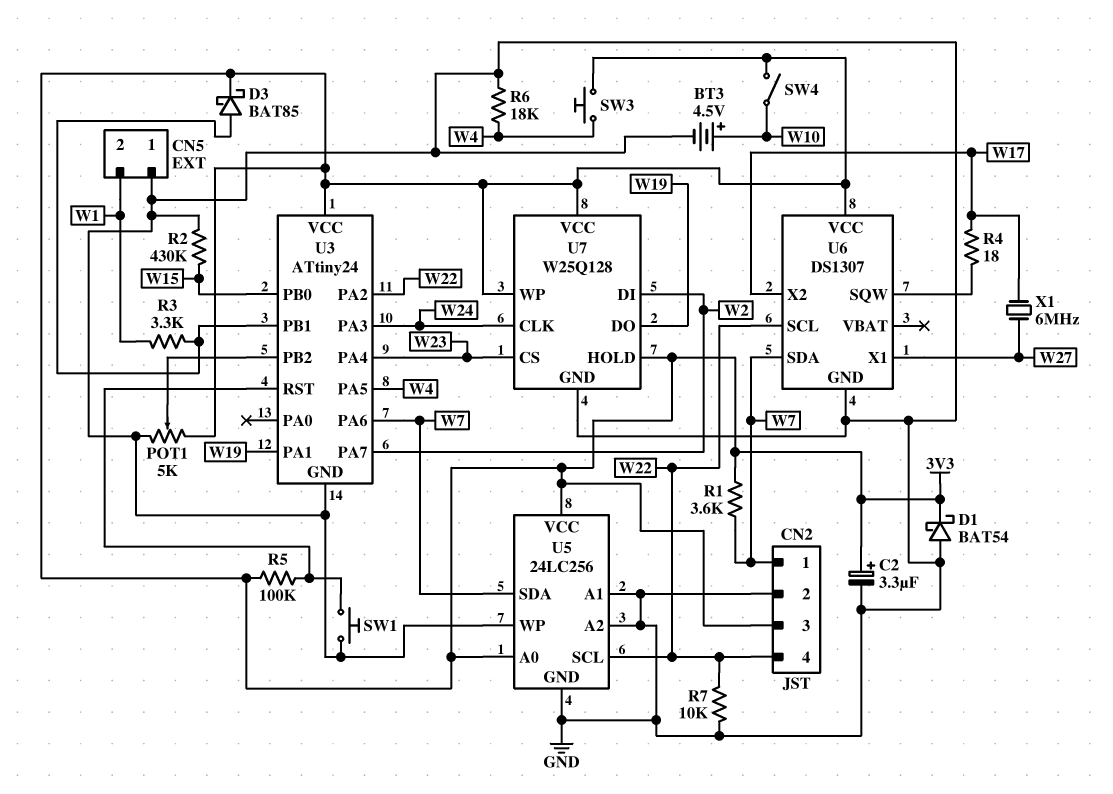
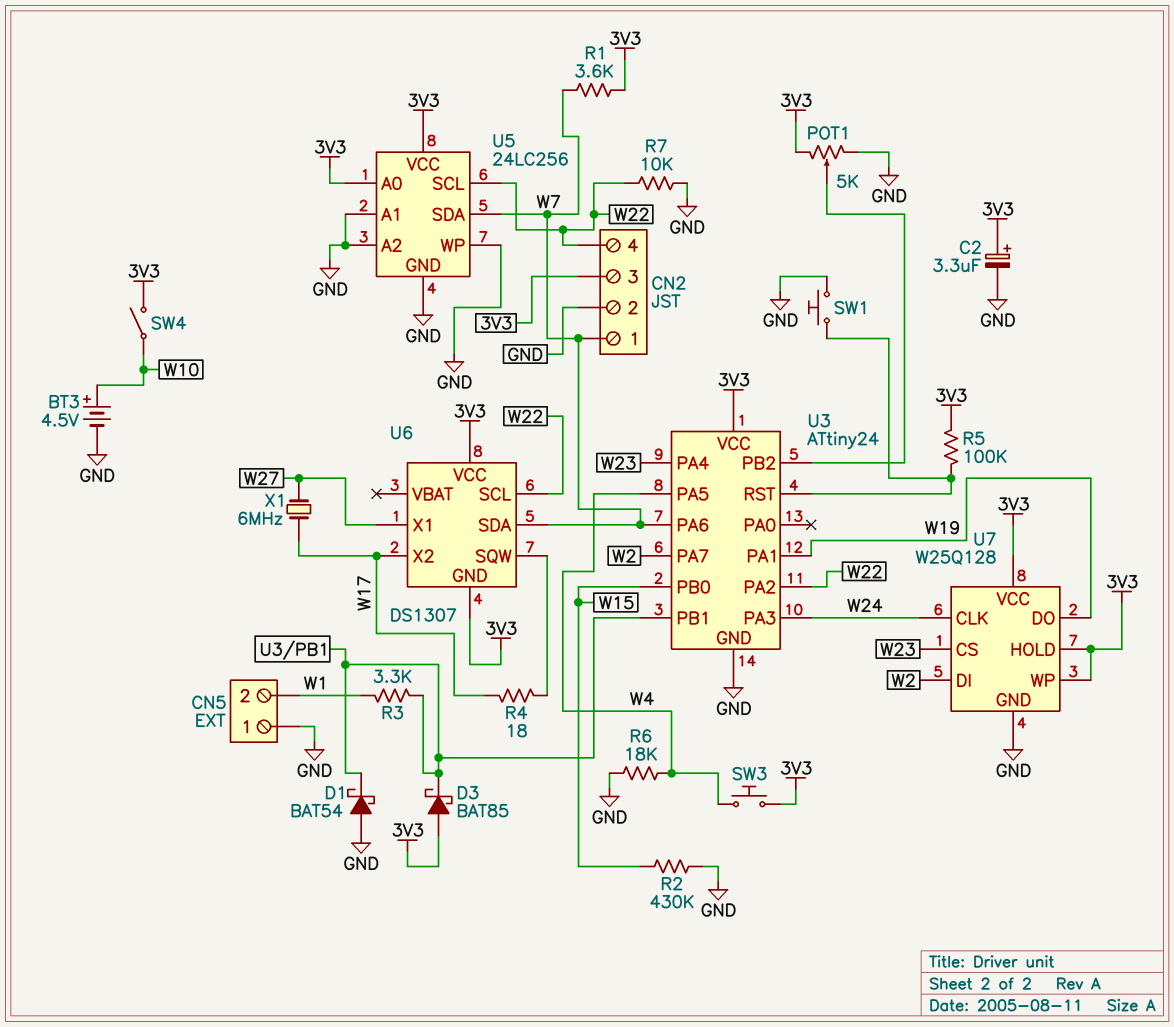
D1: schottky BAT54 (A GND, K 3V3) -> schottky BAT54 (A GND, K U3/PB1)
D3: schottky BAT85 (A U3/PB1, K 3V3) -> schottky BAT85 (A 3V3, K U3/PB1)
U6 pin GND: GND -> 3V3

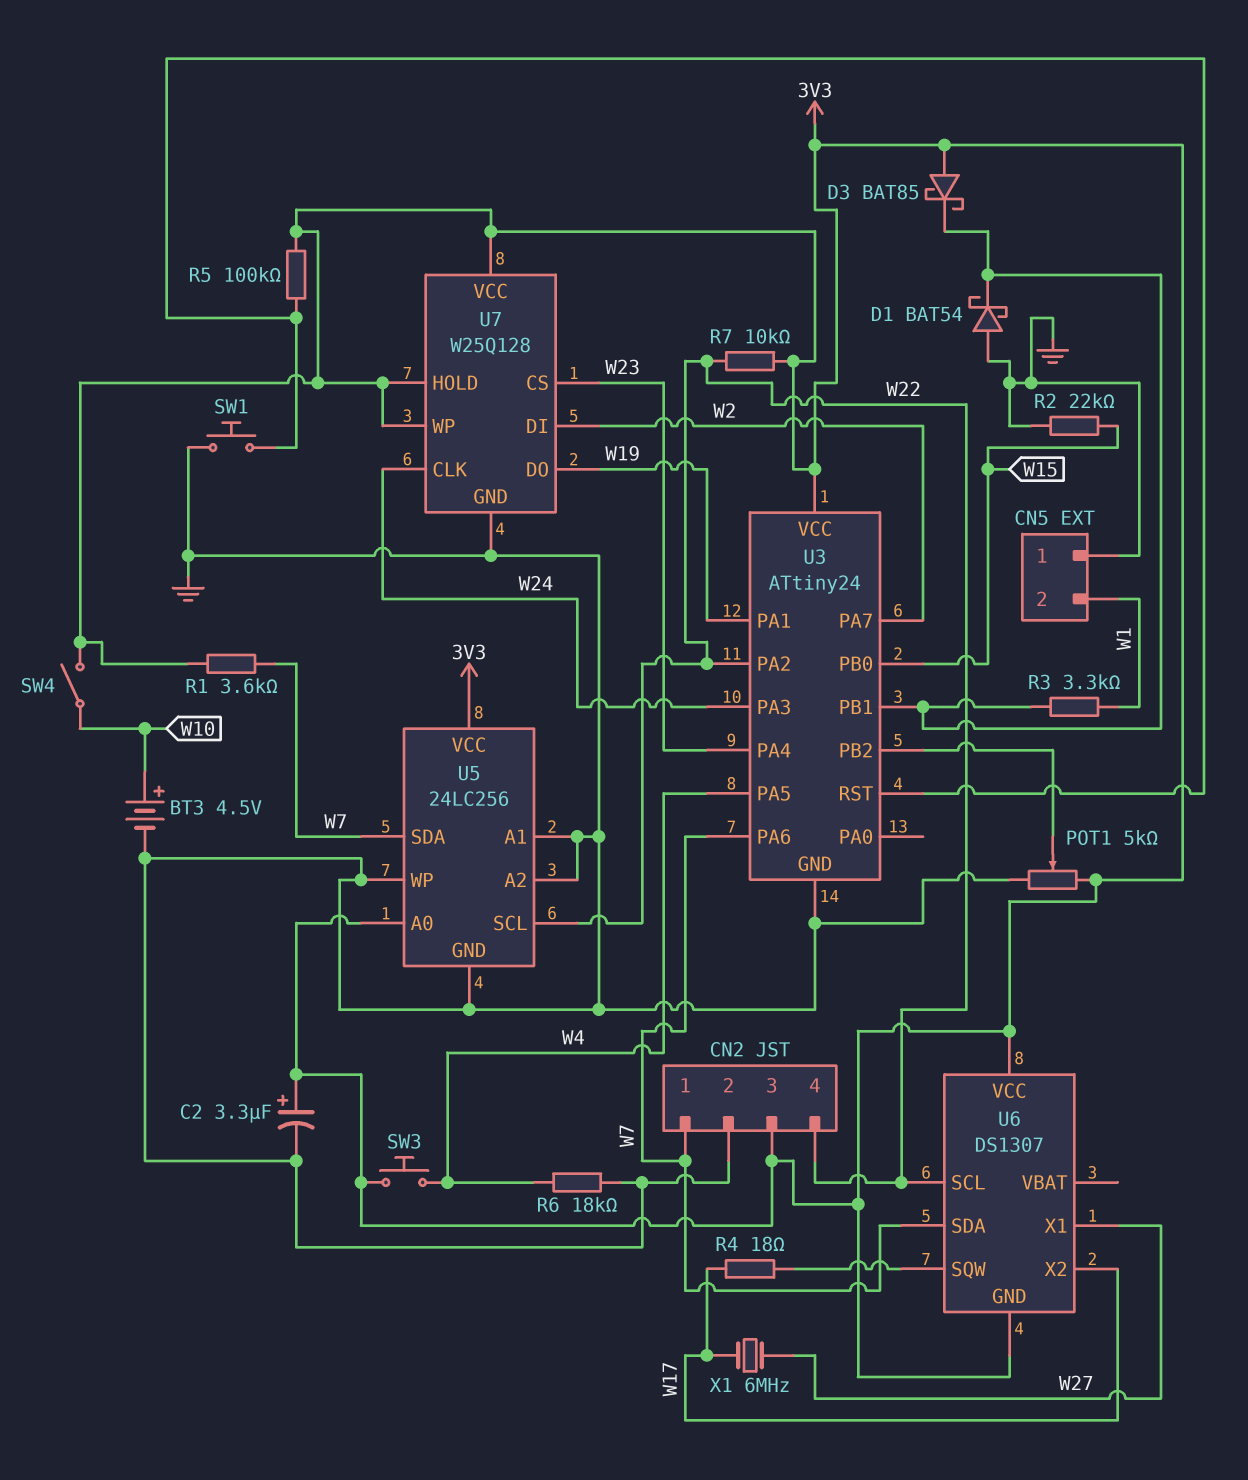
R2: 430k (GND, W15) -> 22k (GND, W15)
R7: 10k (GND, W22) -> 10k (3V3, W22)

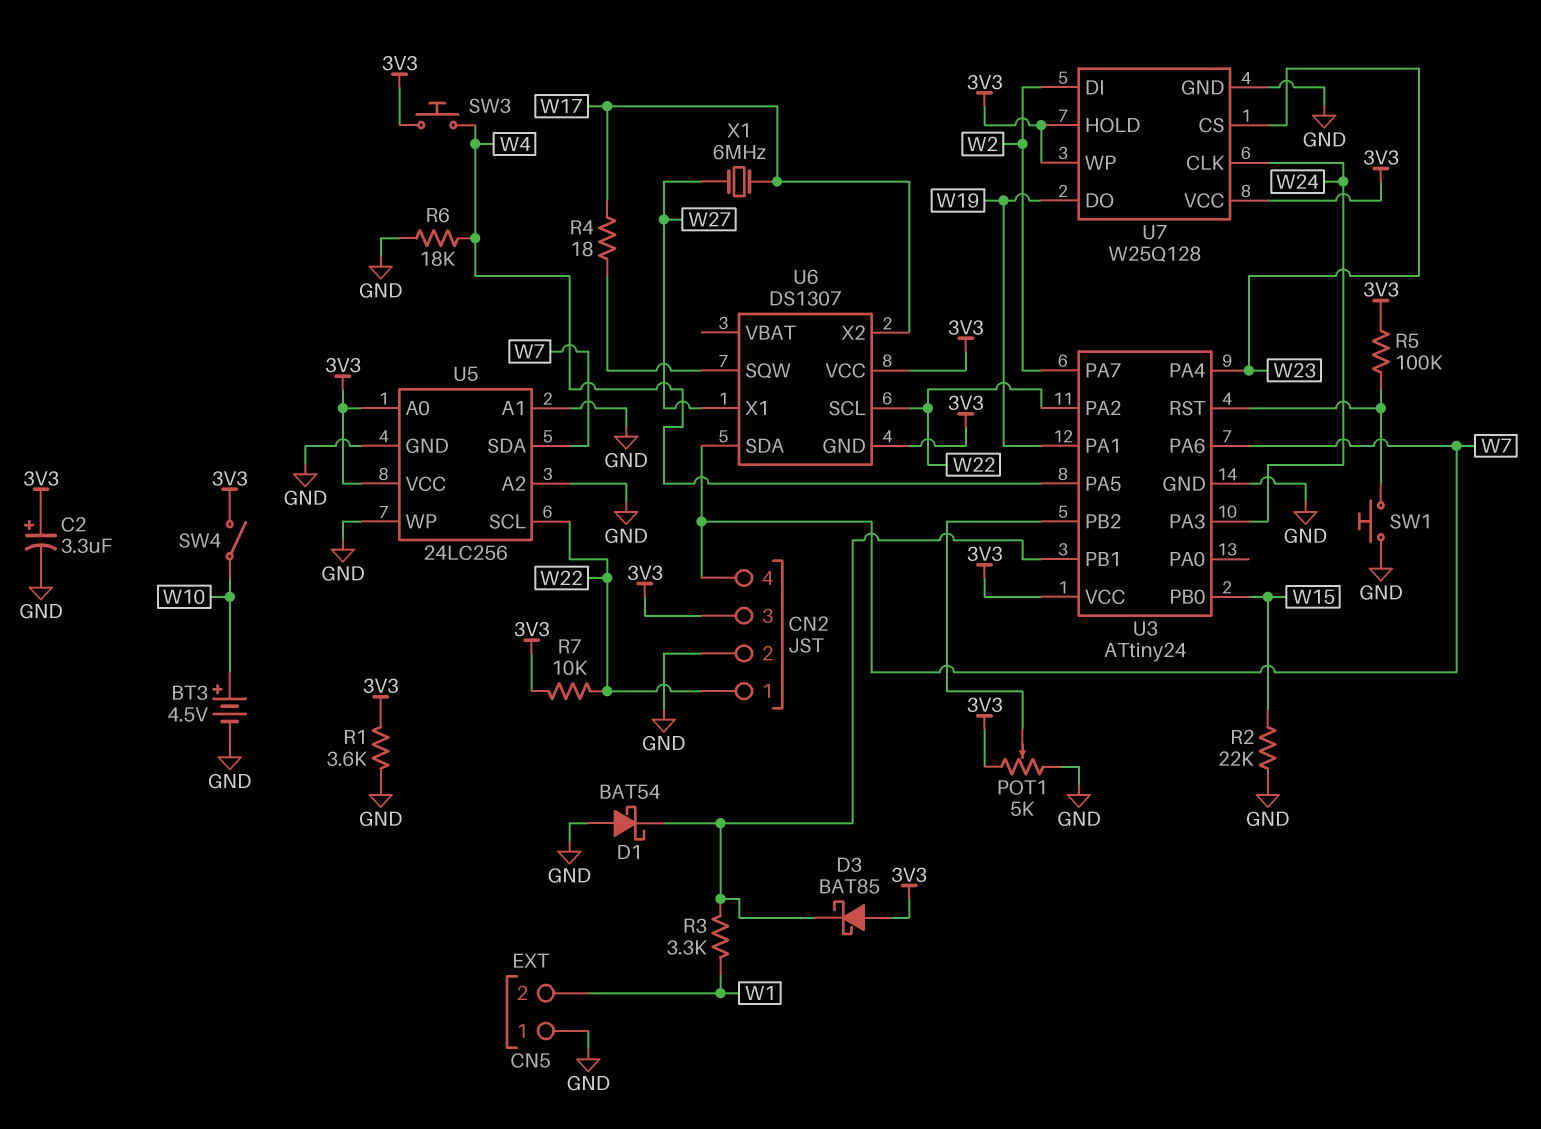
CN2 pin 1: W7 -> W22
CN2 pin 4: W22 -> W7
R1: 3.6k (3V3, W7) -> 3.6k (3V3, GND)

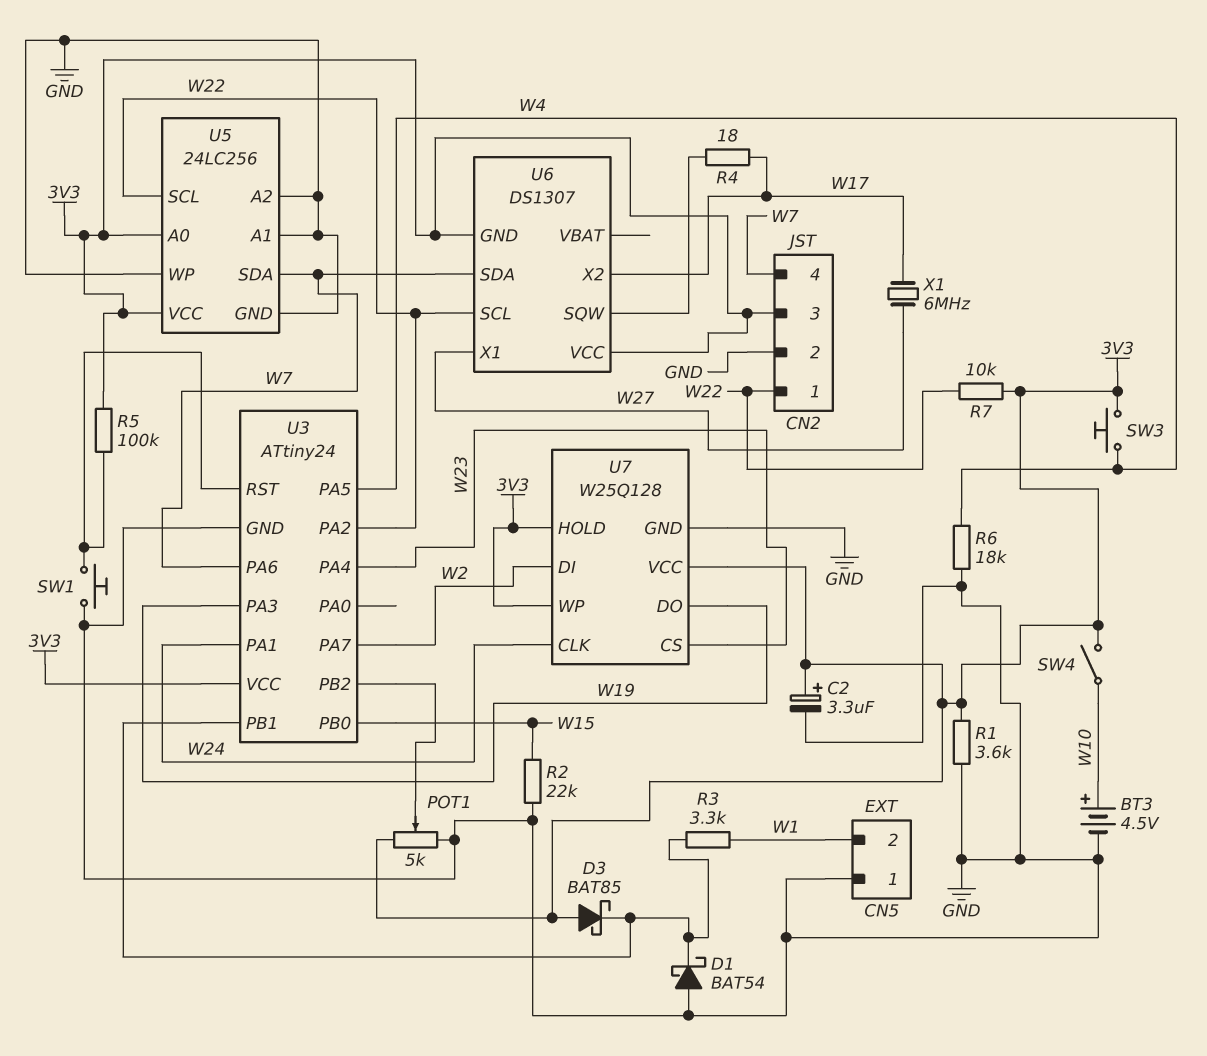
U3 pin PA1: W19 -> W24
U3 pin PA3: W24 -> W19

